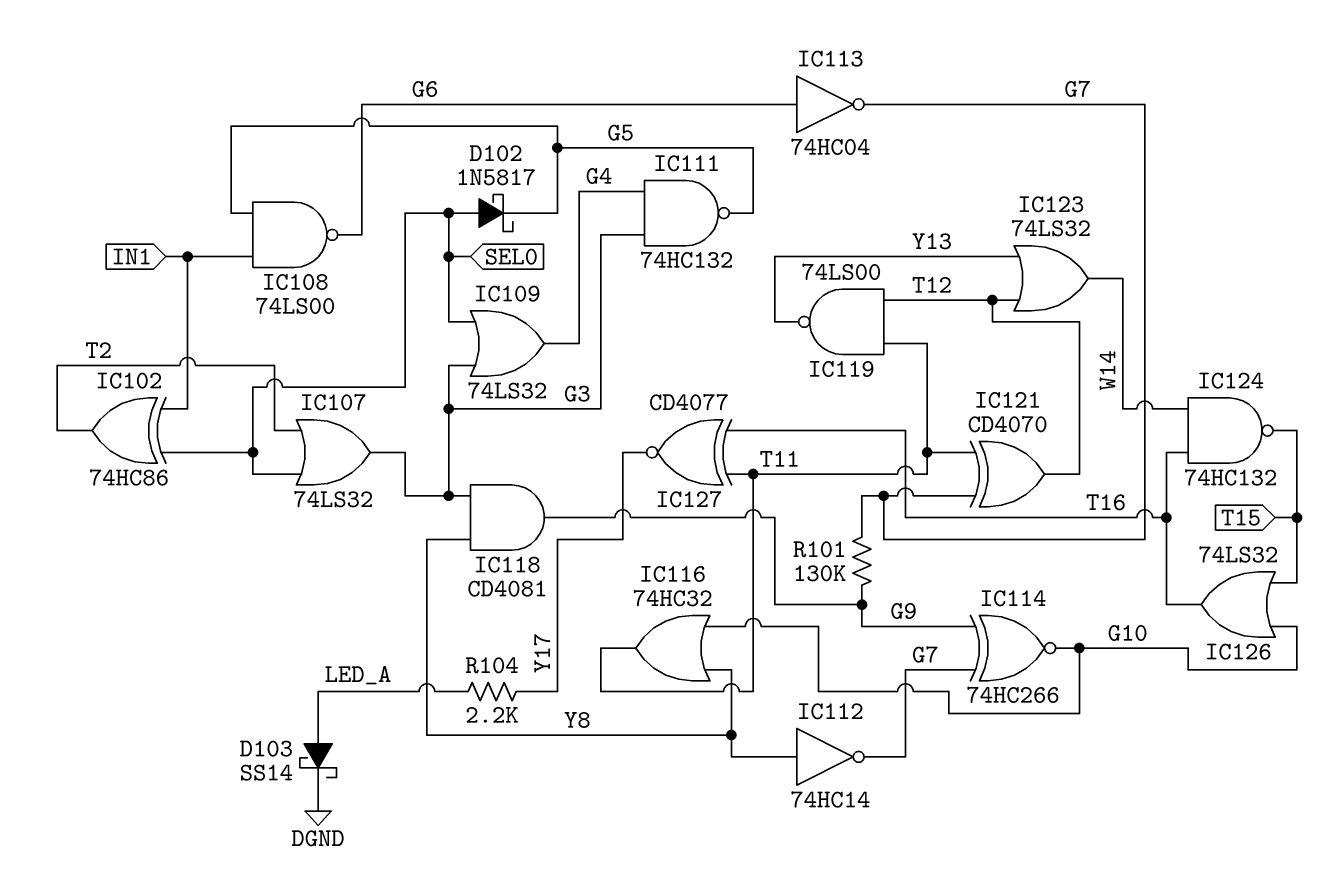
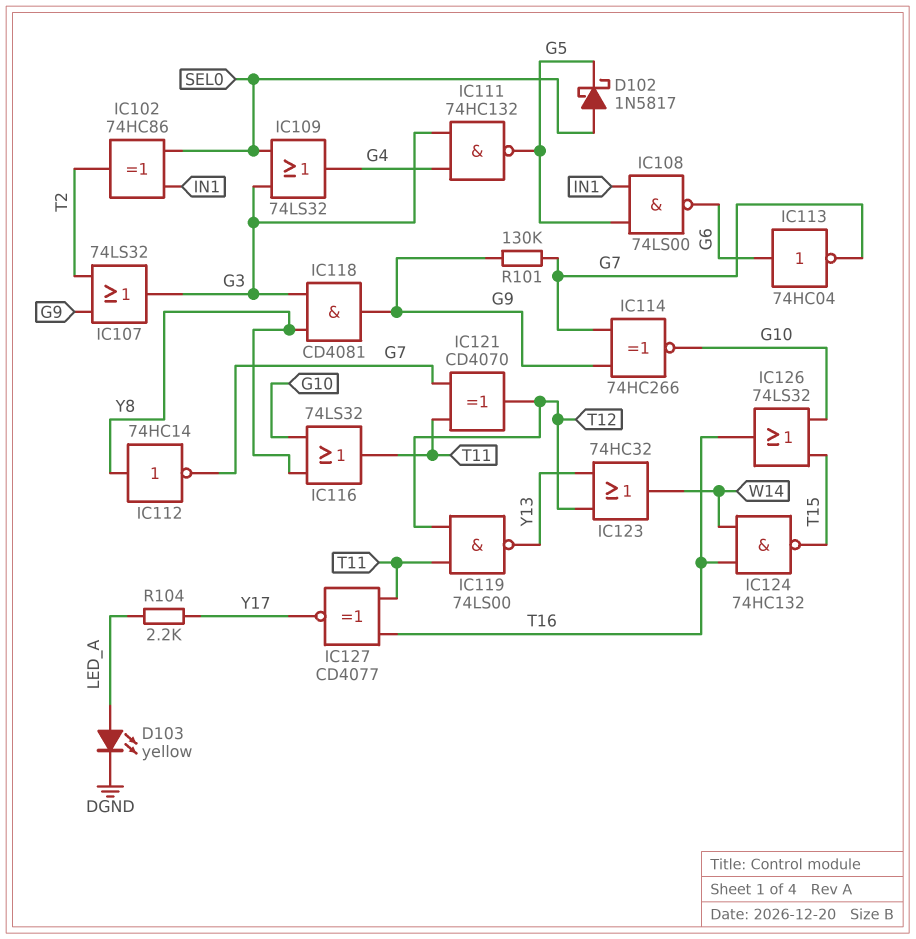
D103: schottky SS14 (A LED_A, K DGND) -> LED yellow (A LED_A, K DGND)
IC107: OR 74LS32 (in SEL0, in T2, out G3) -> OR 74LS32 (in G9, in T2, out G3)
IC116: OR 74HC32 (in G10, in Y8, out T11) -> OR 74LS32 (in G10, in Y8, out T11)
IC123: OR 74LS32 (in T12, in Y13, out W14) -> OR 74HC32 (in T12, in Y13, out W14)

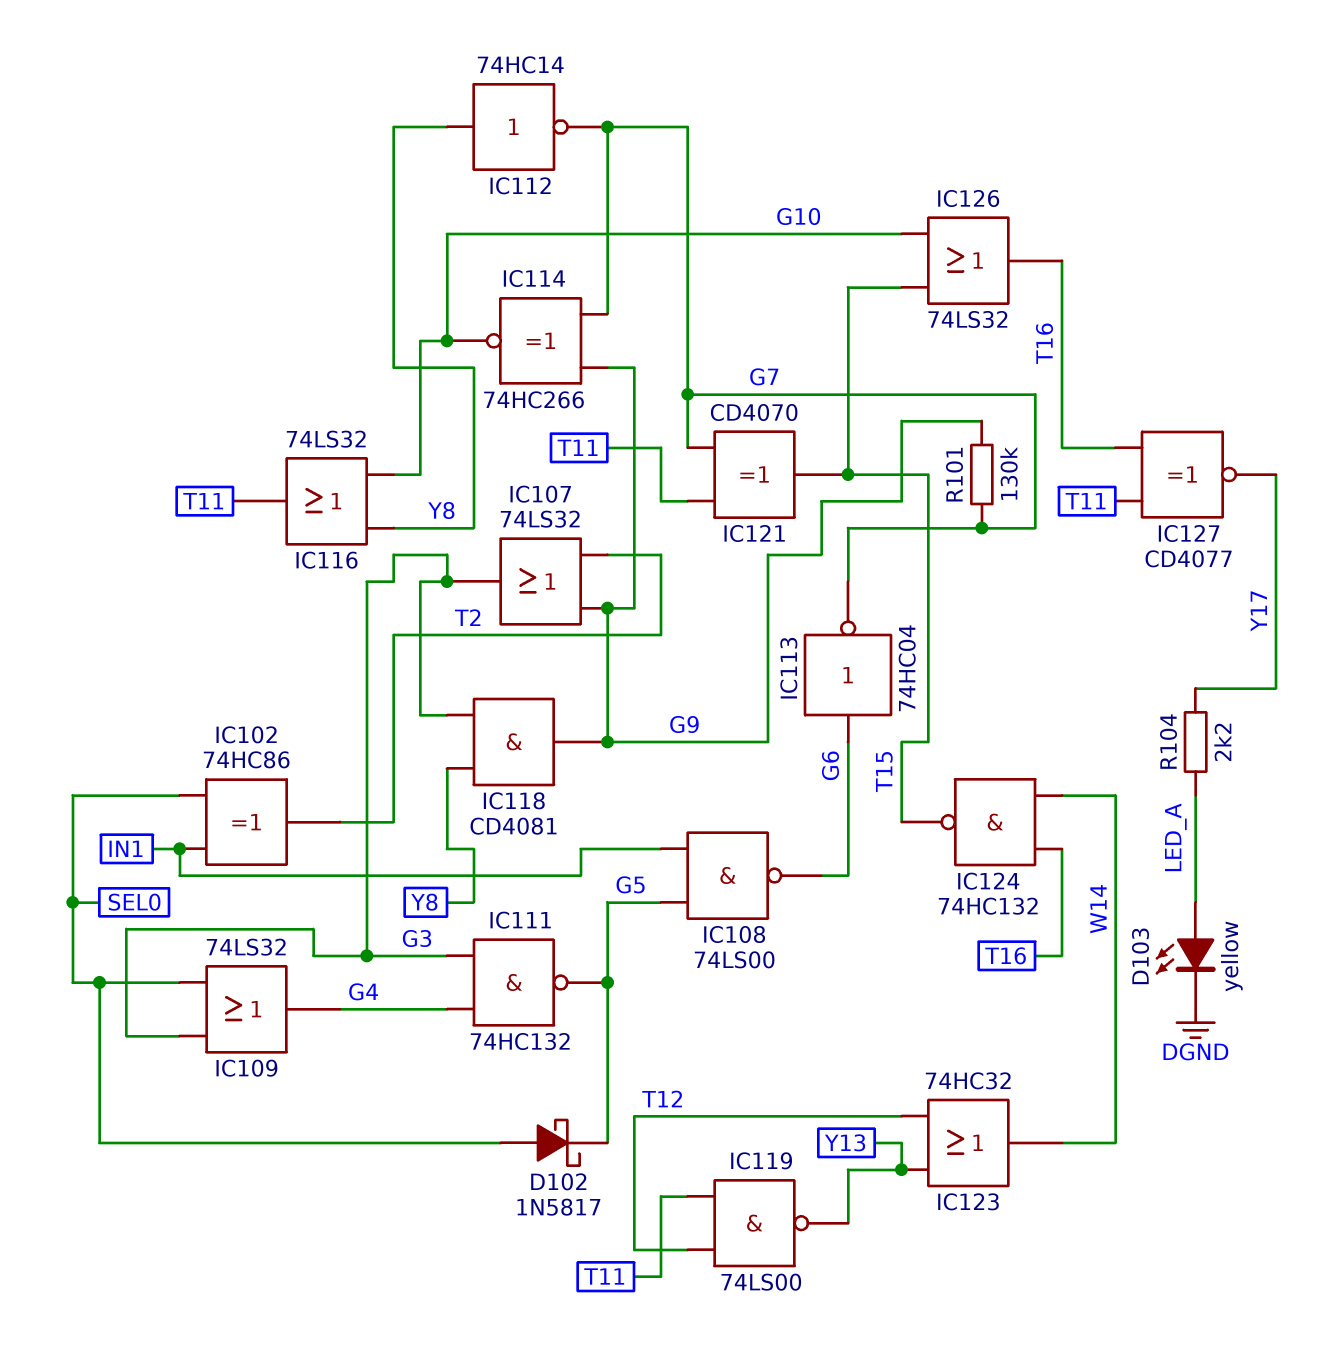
IC121: XOR CD4070 (in G7, in T11, out T12) -> XOR CD4070 (in G7, in T11, out T15)

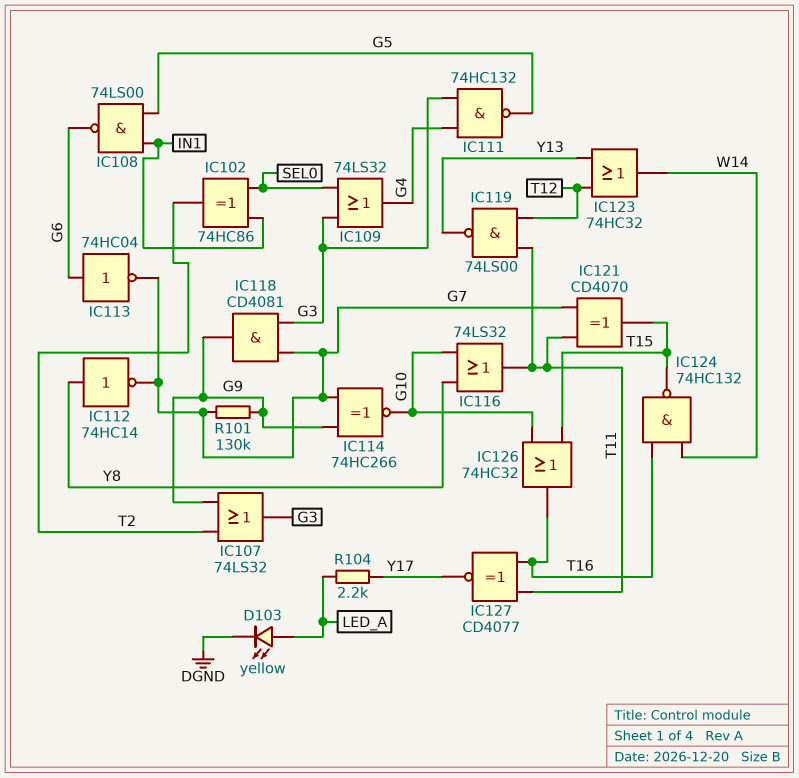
D102: schottky 1N5817 (A SEL0, K G5) -> none
IC118: AND CD4081 (in G3, in Y8, out G9) -> AND CD4081 (in G3, in G7, out G9)
IC126: OR 74LS32 (in G10, in T15, out T16) -> OR 74HC32 (in G10, in T15, out T16)

